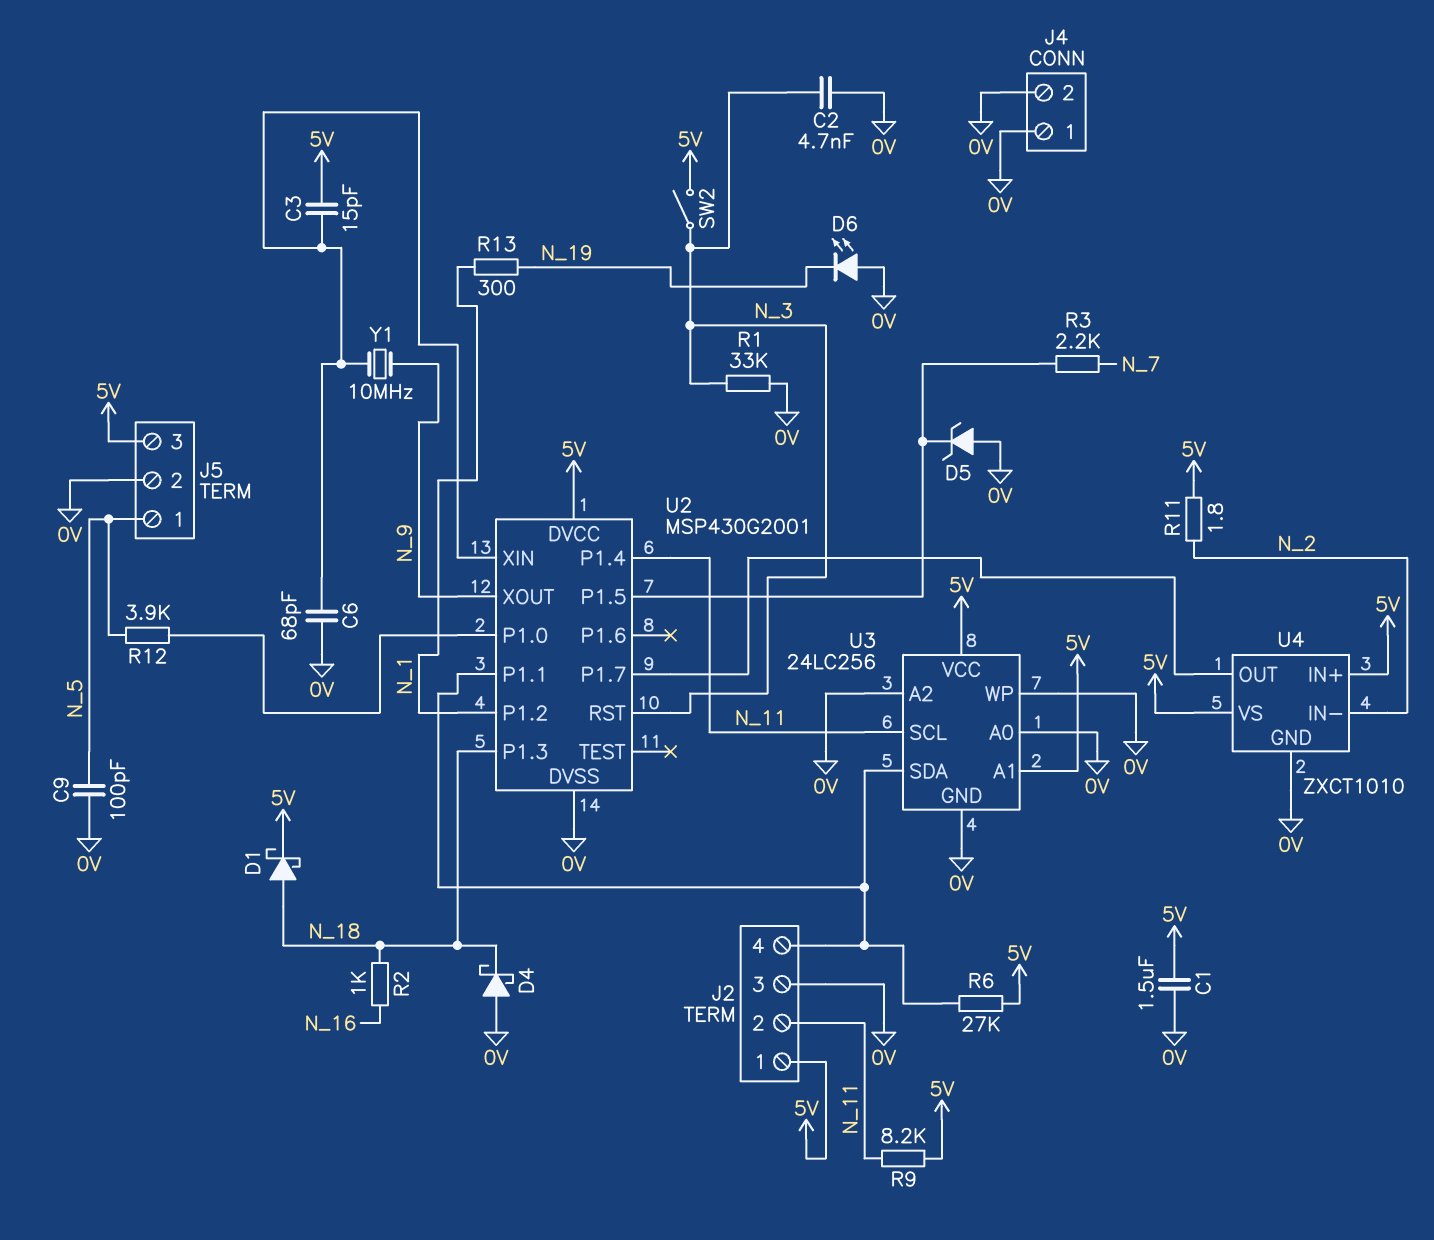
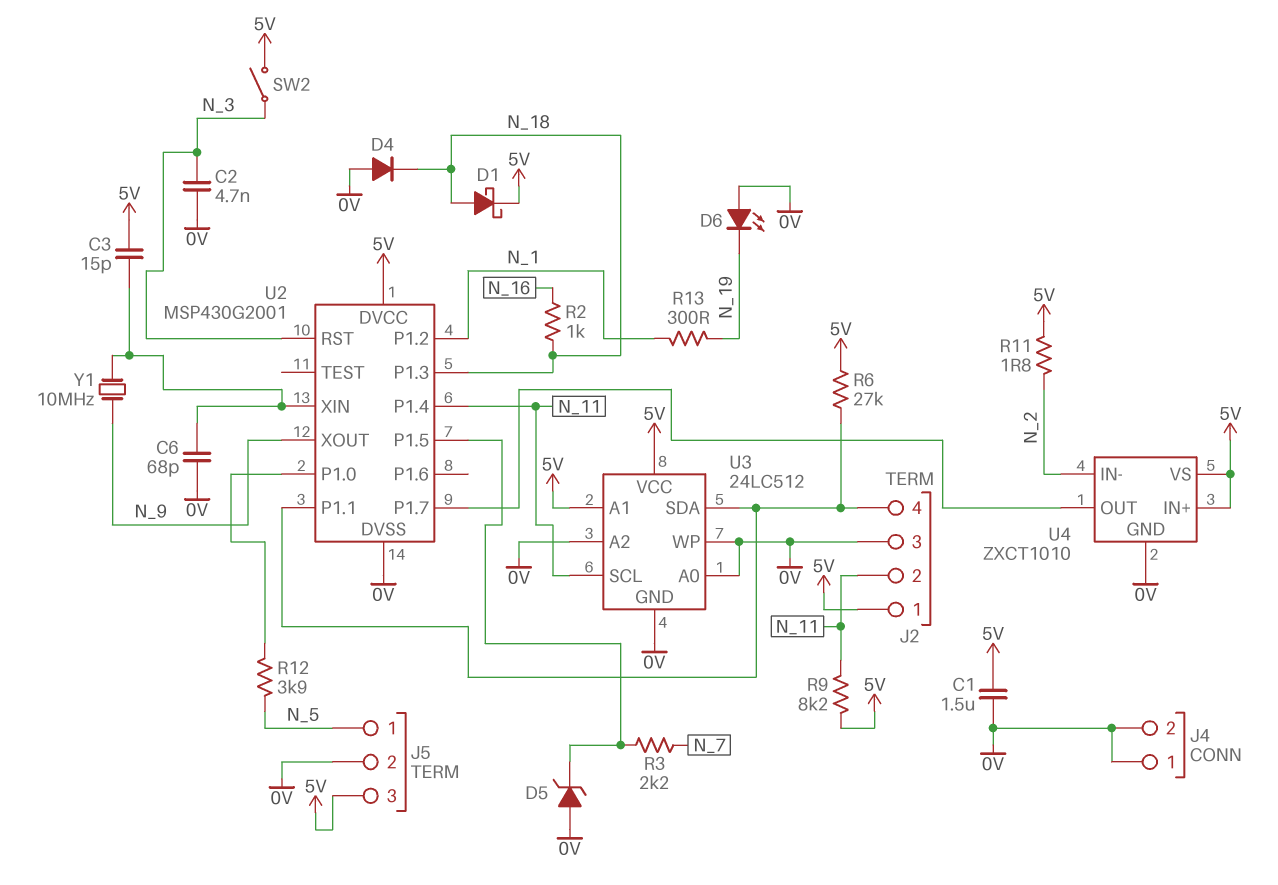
C9: 100pF (0V, N_5) -> none
D4: schottky (A 0V, K N_18) -> diode (A 0V, K N_18)
R1: 33k (0V, N_3) -> none
U3: 24LC256 -> 24LC512

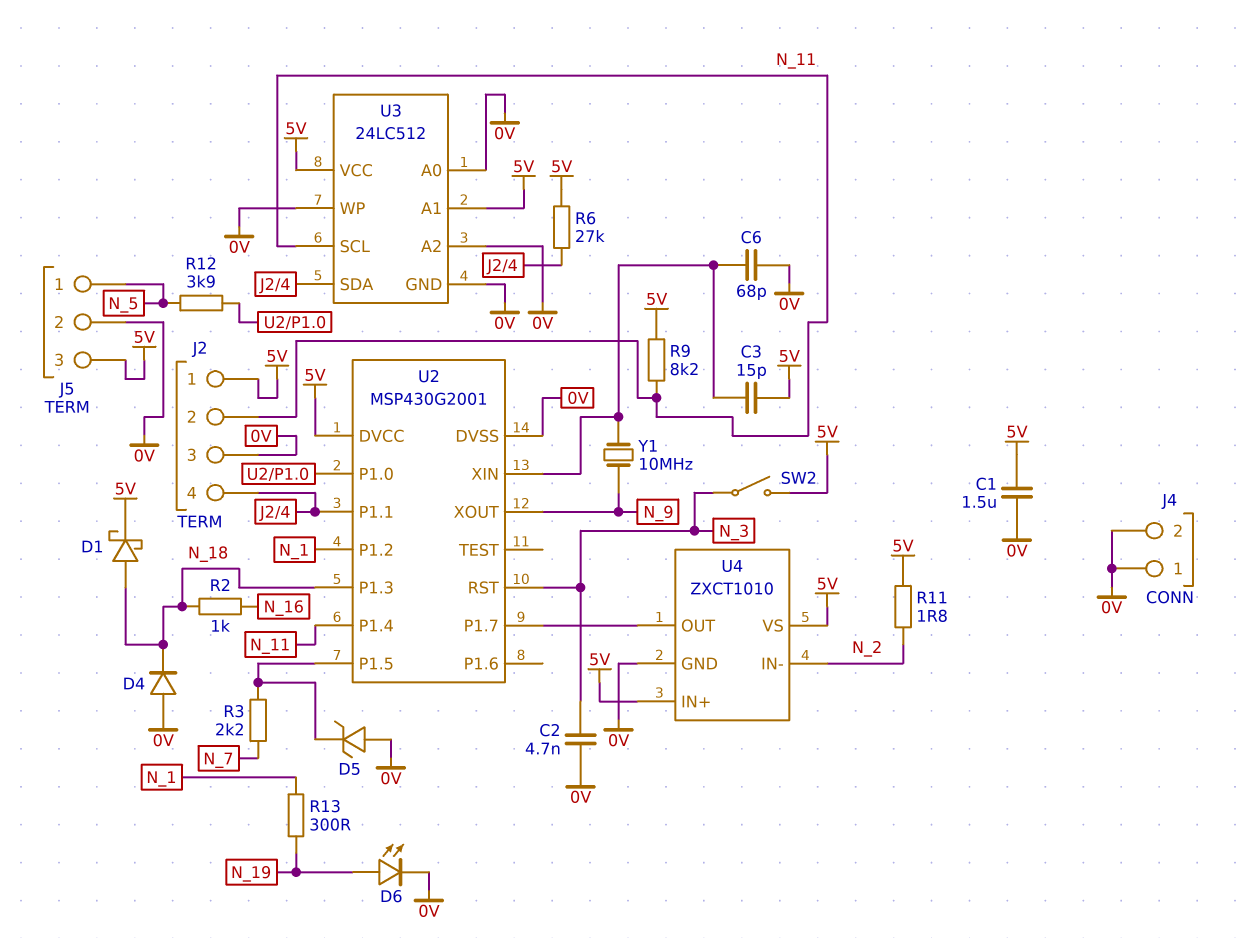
D6: LED (A 0V, K N_19) -> LED (A N_19, K 0V)

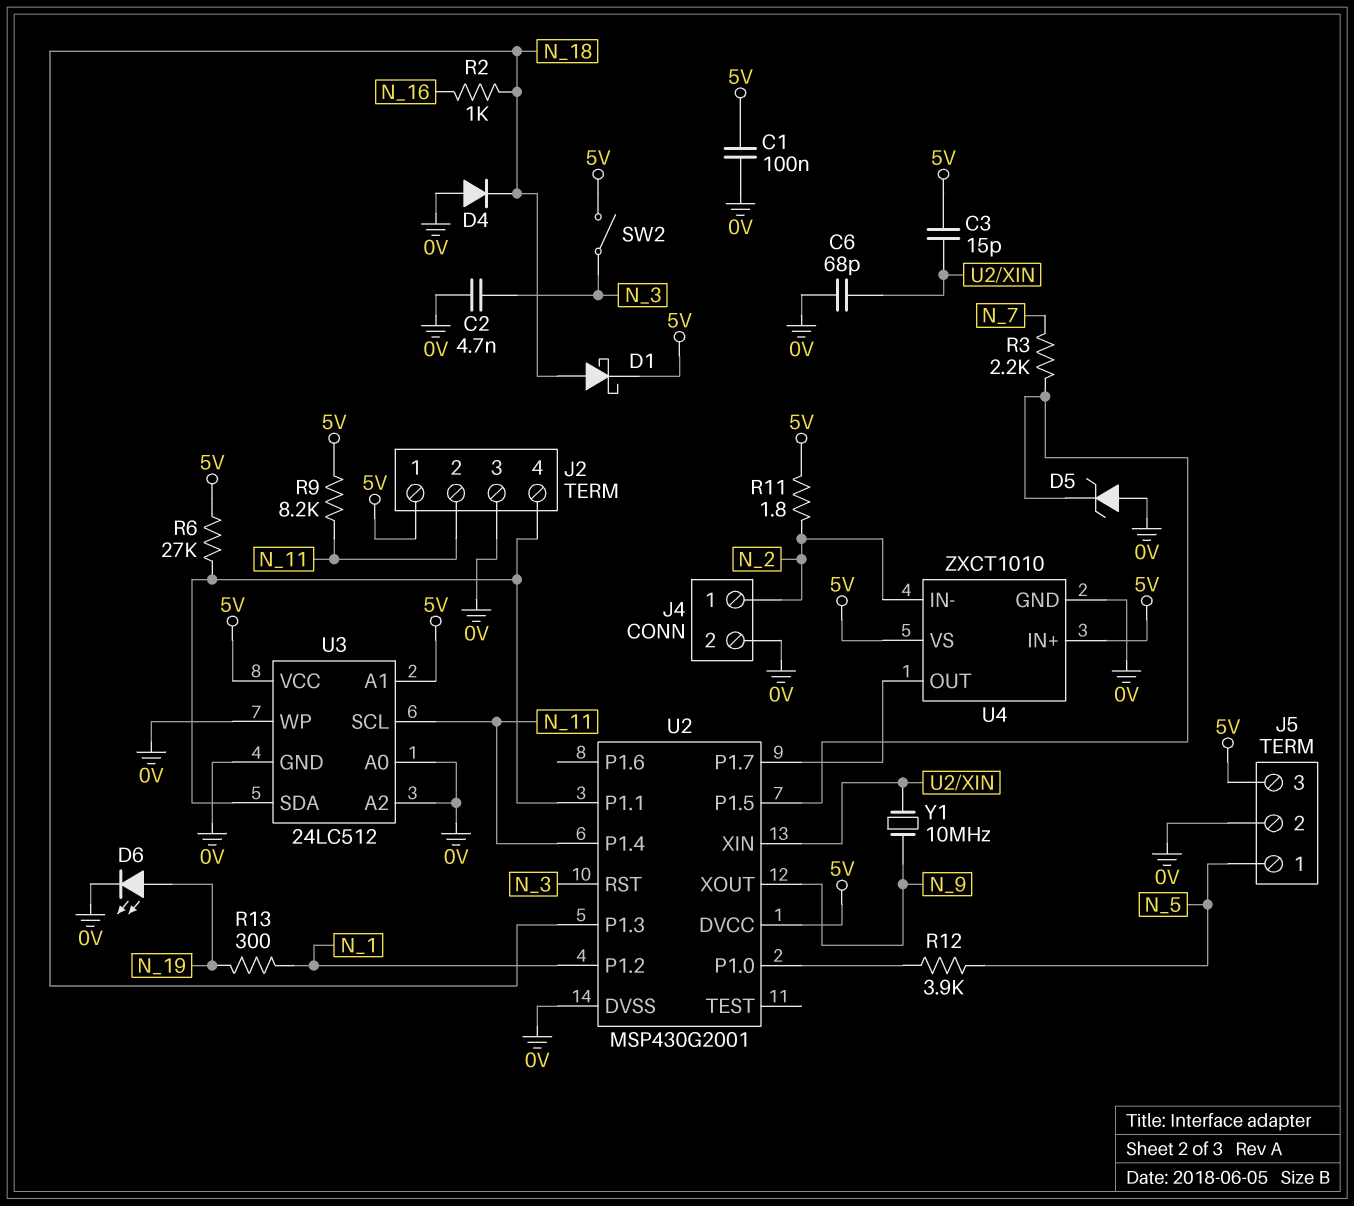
C1: 1.5uF (0V, 5V) -> 100nF (0V, 5V)
J4 pin 1: 0V -> N_2

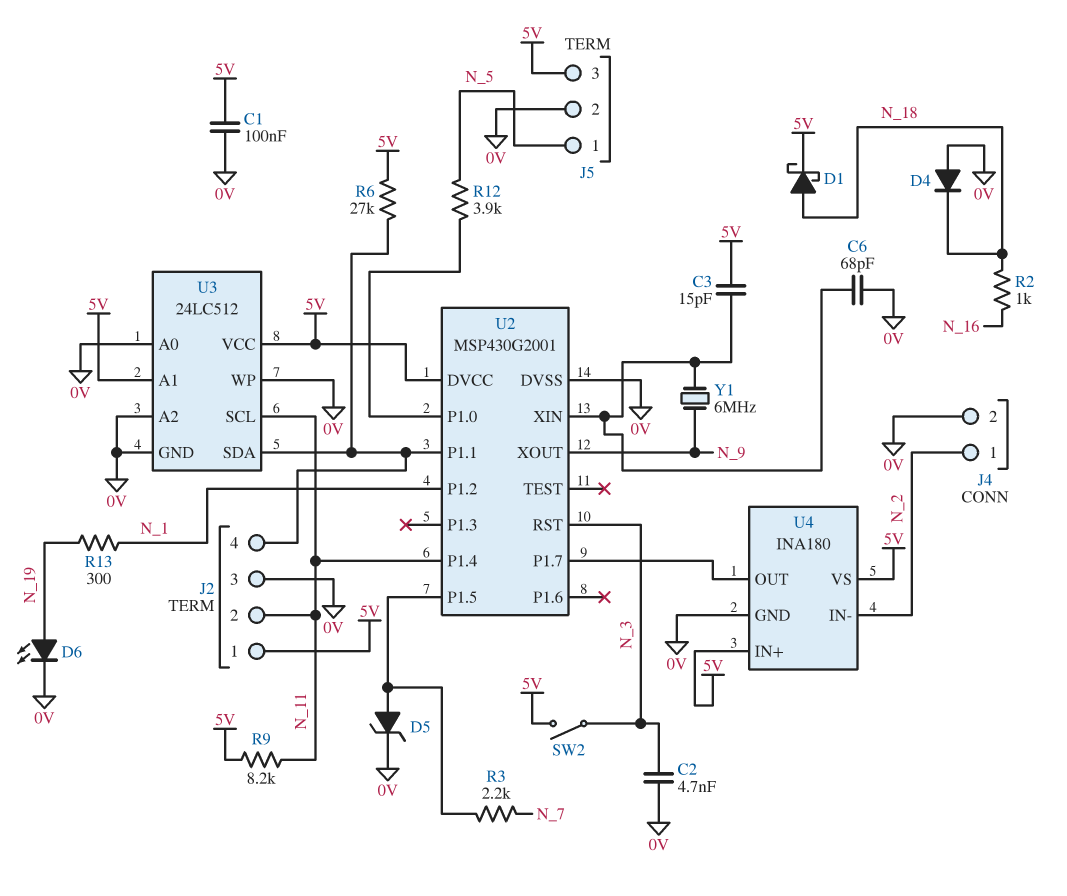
D5: zener (A 0V, K U2/P1.5) -> zener (A U2/P1.5, K 0V)
R11: 1.8 (5V, N_2) -> none
U2 pin P1.3: N_18 -> none
U4: ZXCT1010 -> INA180
Y1: 10MHz (N_9, U2/XIN) -> 6MHz (N_9, U2/XIN)

